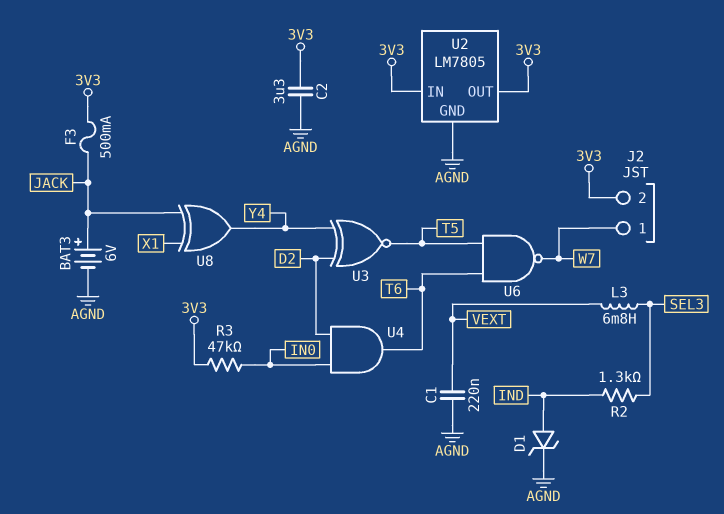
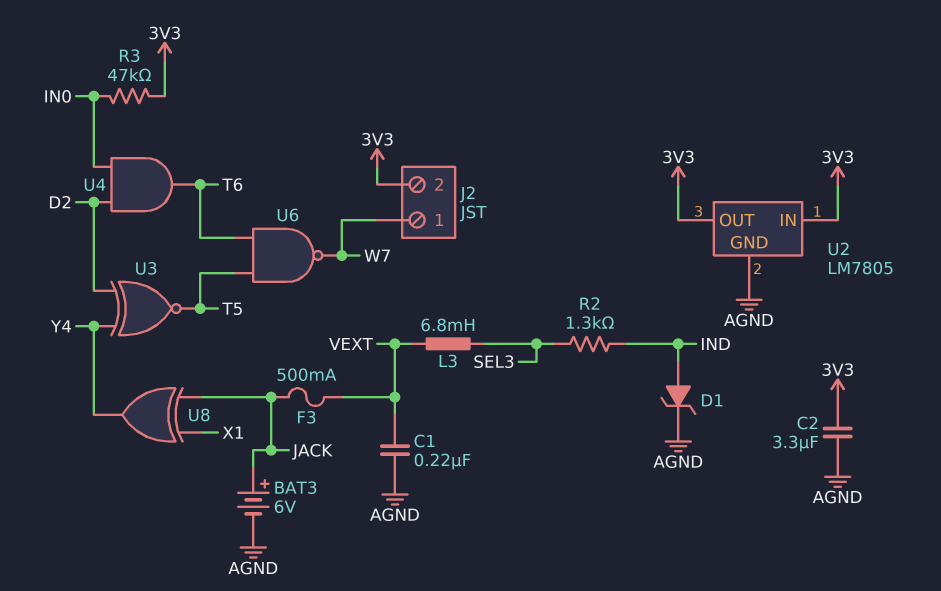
F3: 500mA (3V3, JACK) -> 500mA (JACK, VEXT)

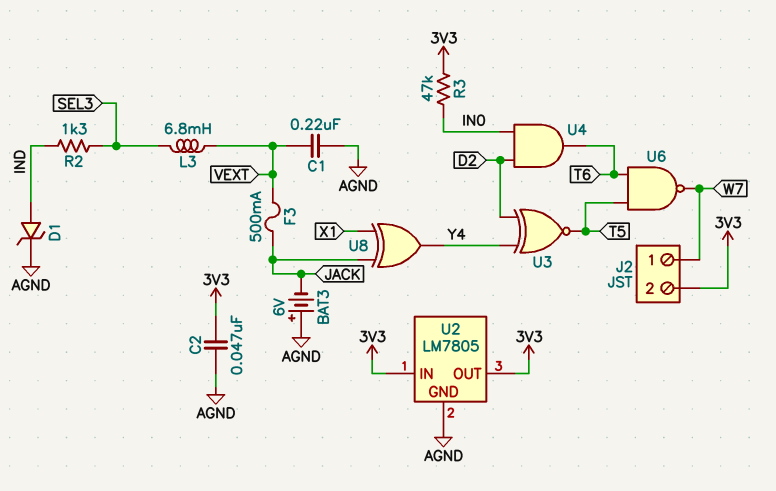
BAT3: 6V (plus JACK, minus AGND) -> 6V (plus AGND, minus JACK)
C2: 3.3uF (3V3, AGND) -> 47nF (3V3, AGND)

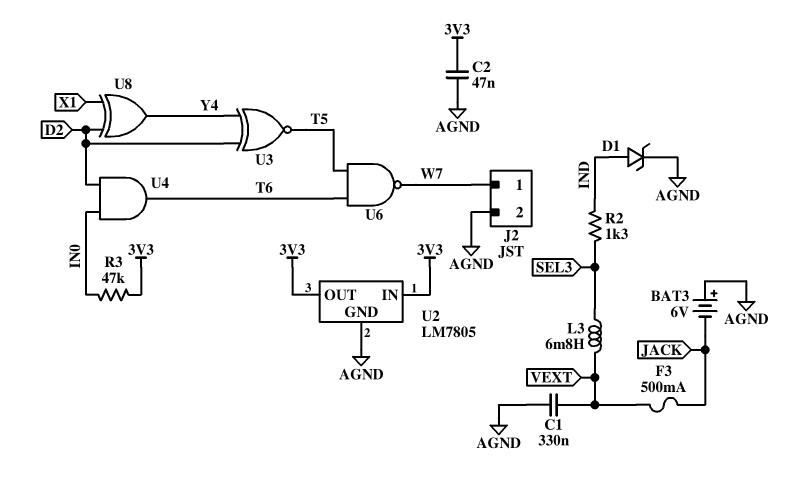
C1: 220nF (AGND, VEXT) -> 330nF (AGND, VEXT)
J2 pin 2: 3V3 -> AGND
U8: XOR (in JACK, in X1, out Y4) -> XOR (in D2, in X1, out Y4)

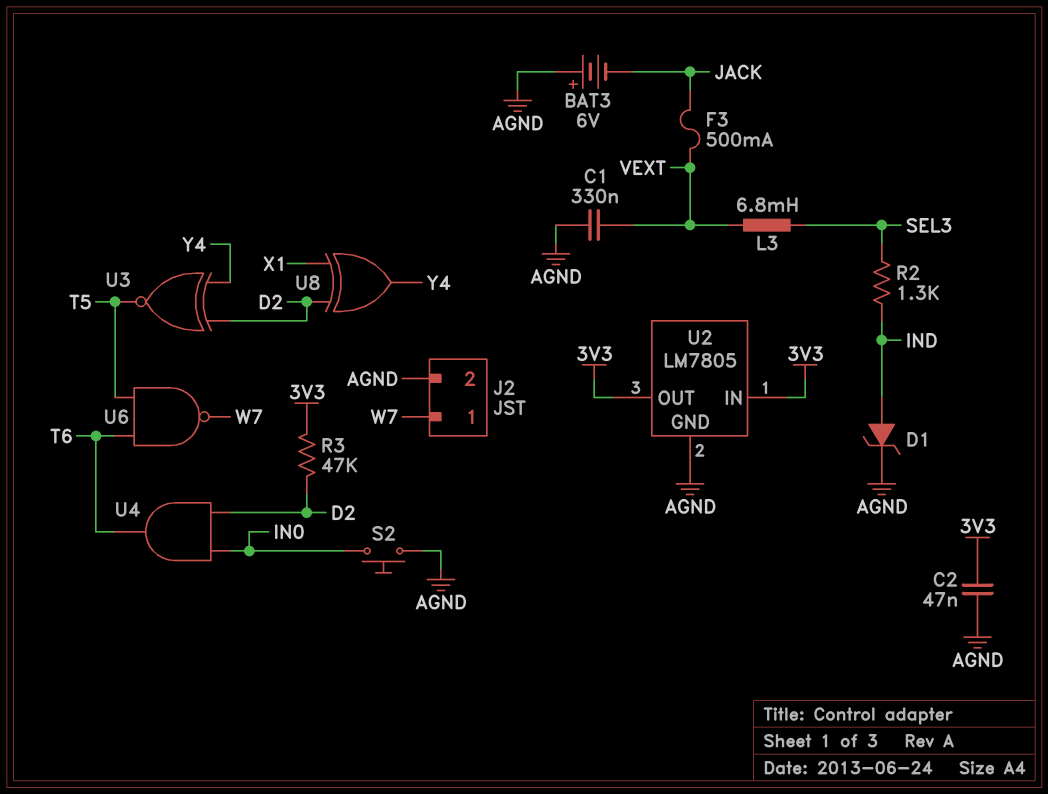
R3: 47k (3V3, IN0) -> 47k (3V3, D2)
S2: none -> button (AGND, IN0)

